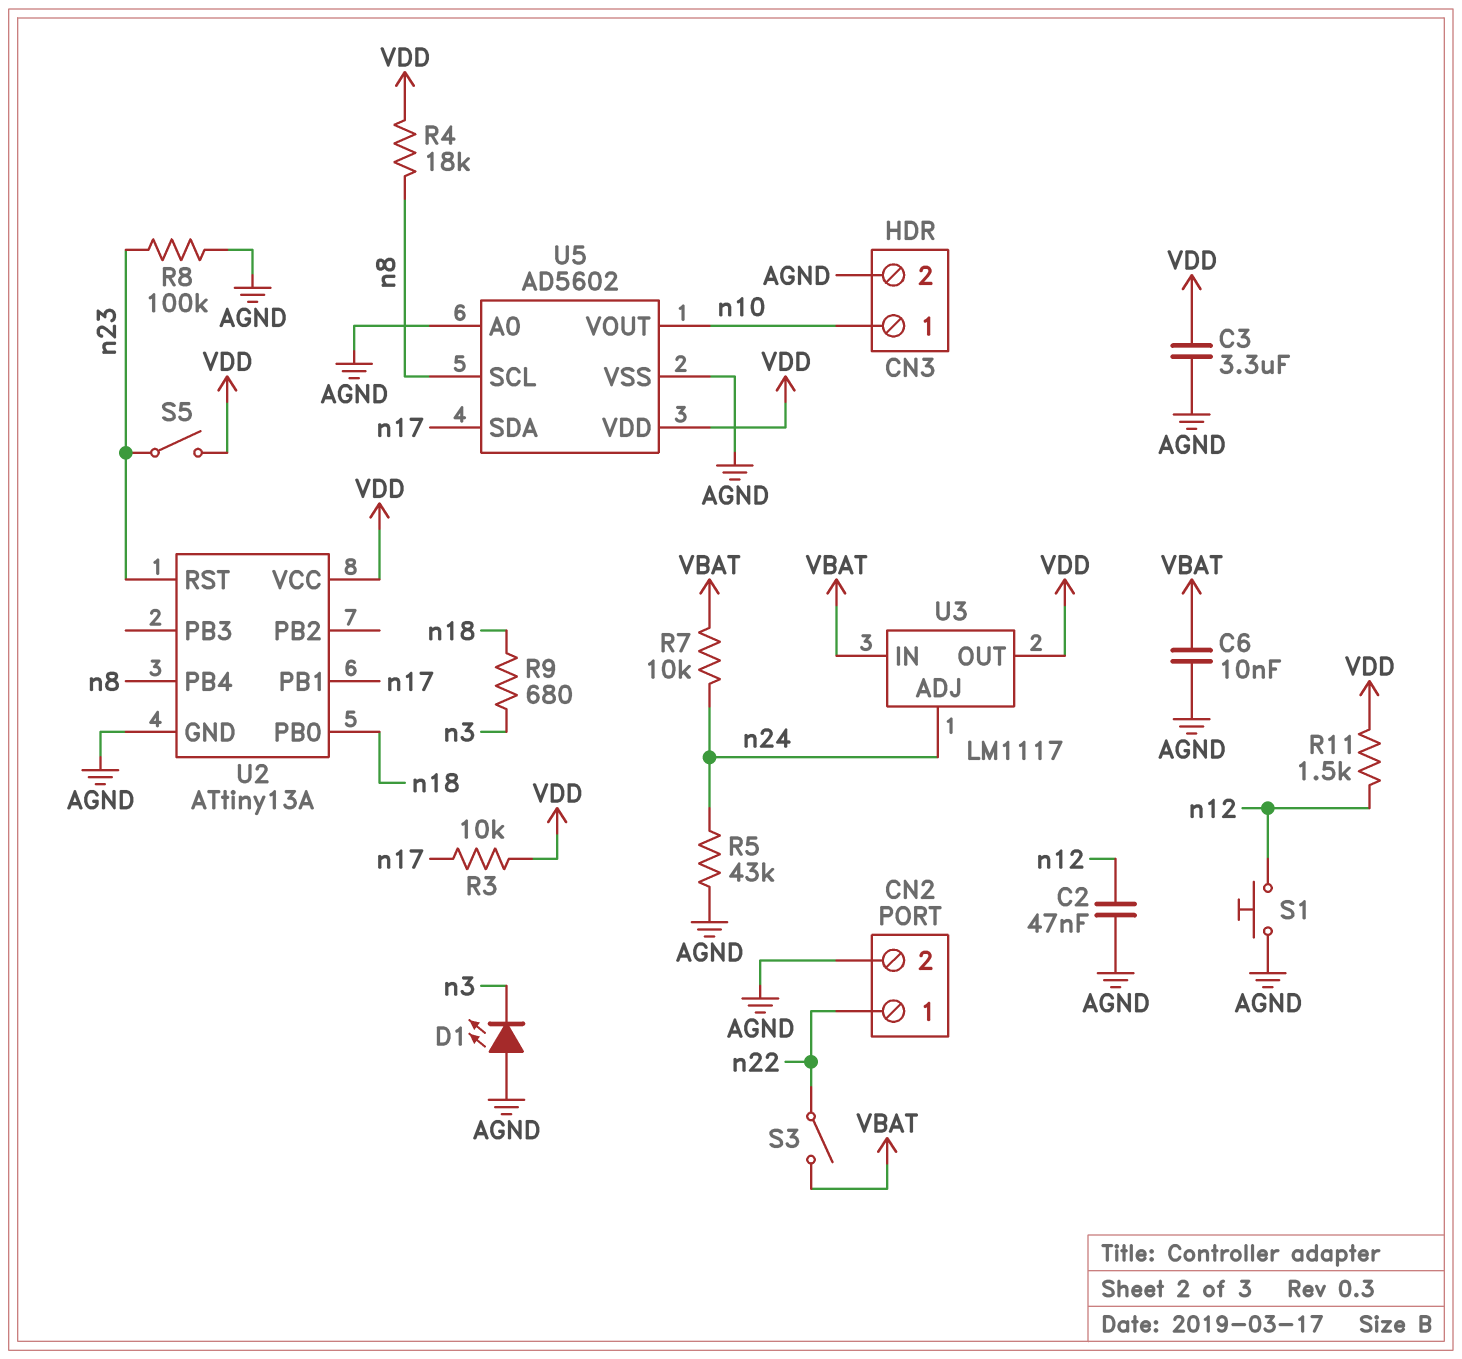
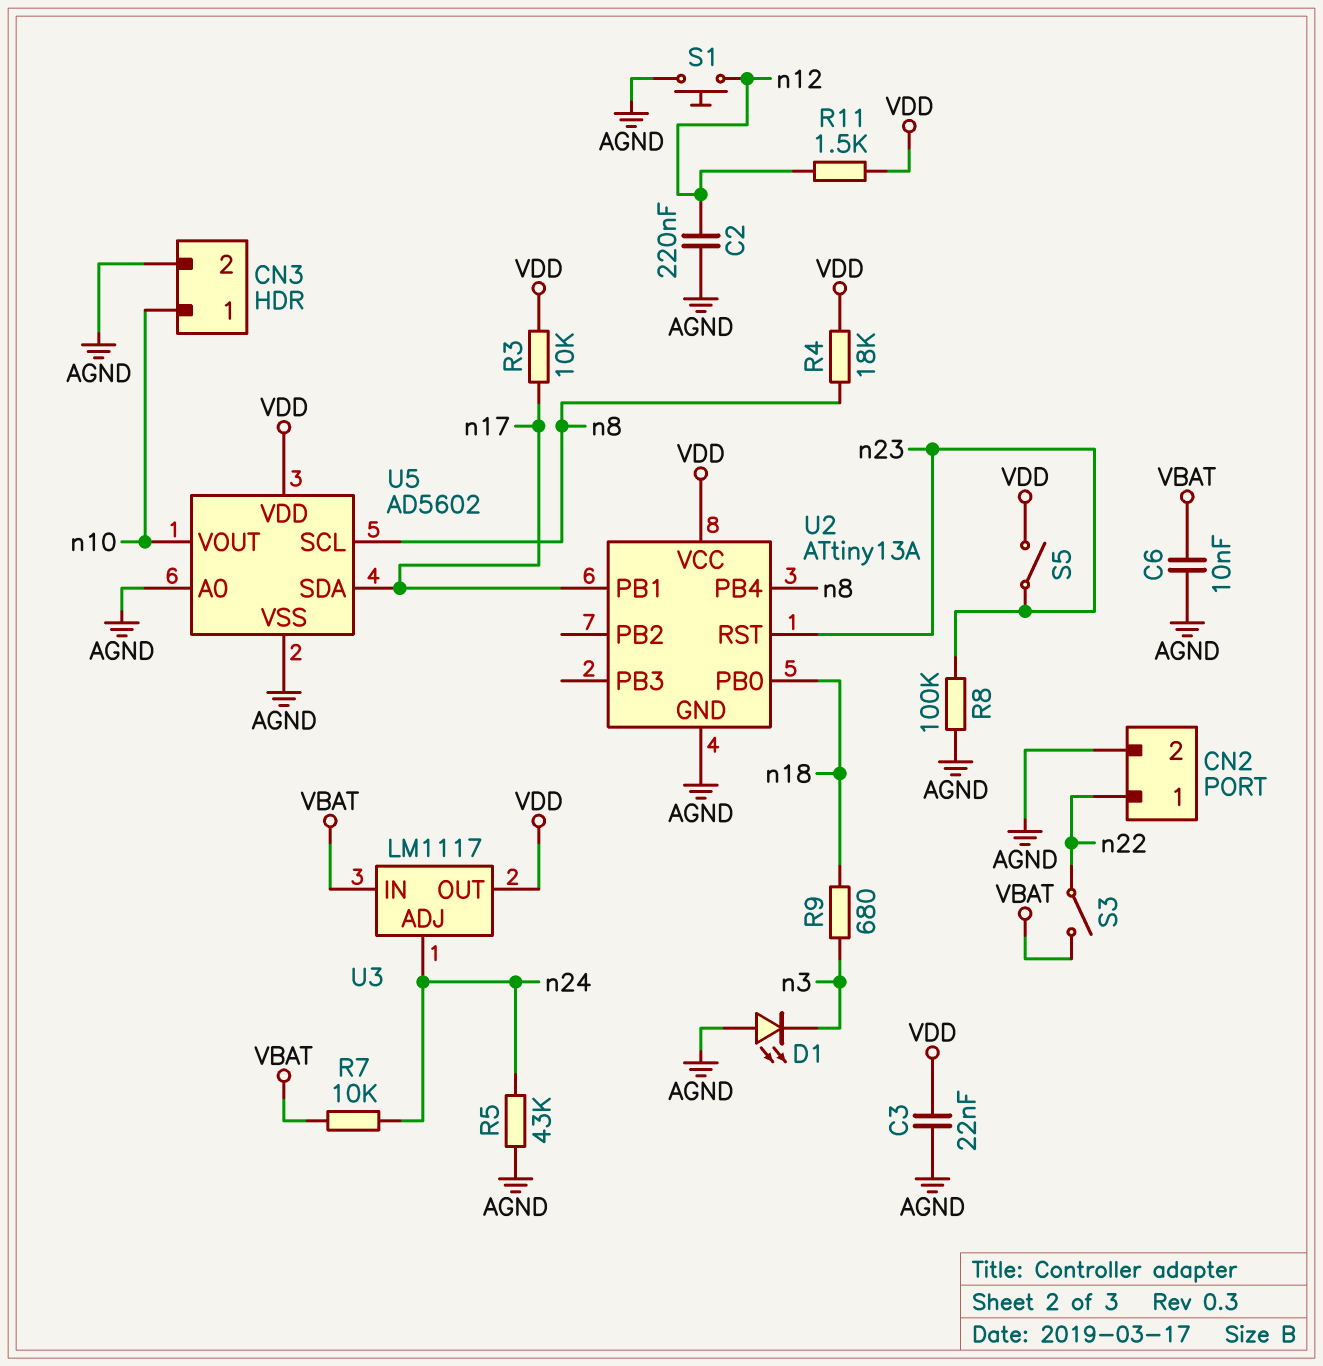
C2: 47nF (AGND, n12) -> 220nF (AGND, n12)
C3: 3.3uF (AGND, VDD) -> 22nF (AGND, VDD)

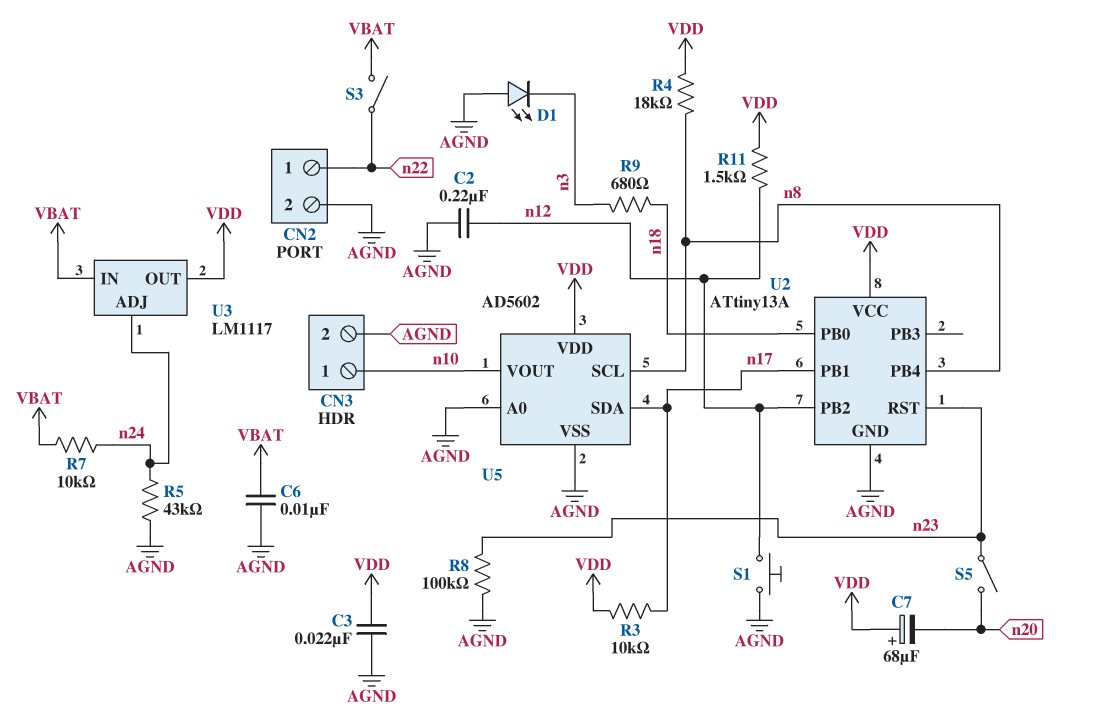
C7: none -> 68uF (plus VDD, minus n20)
S5: switch (VDD, n23) -> switch (n20, n23)
U2 pin PB2: none -> n12

